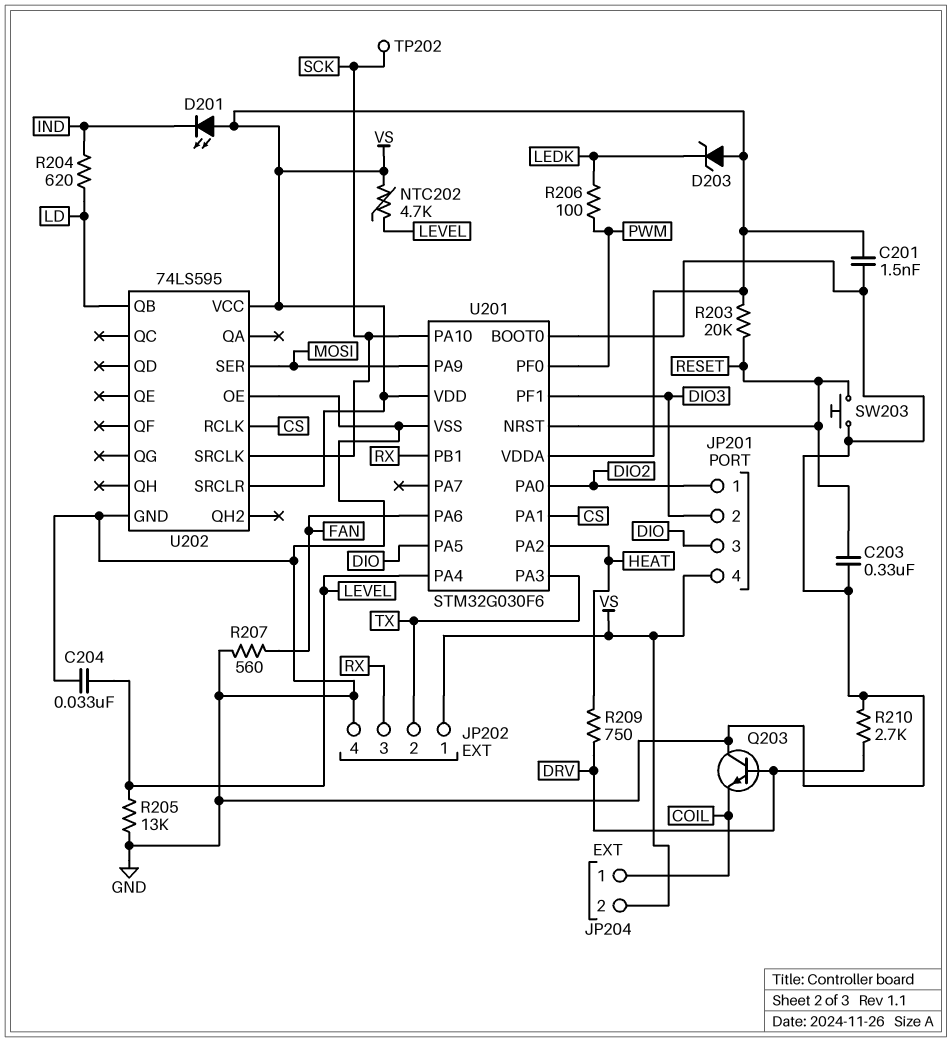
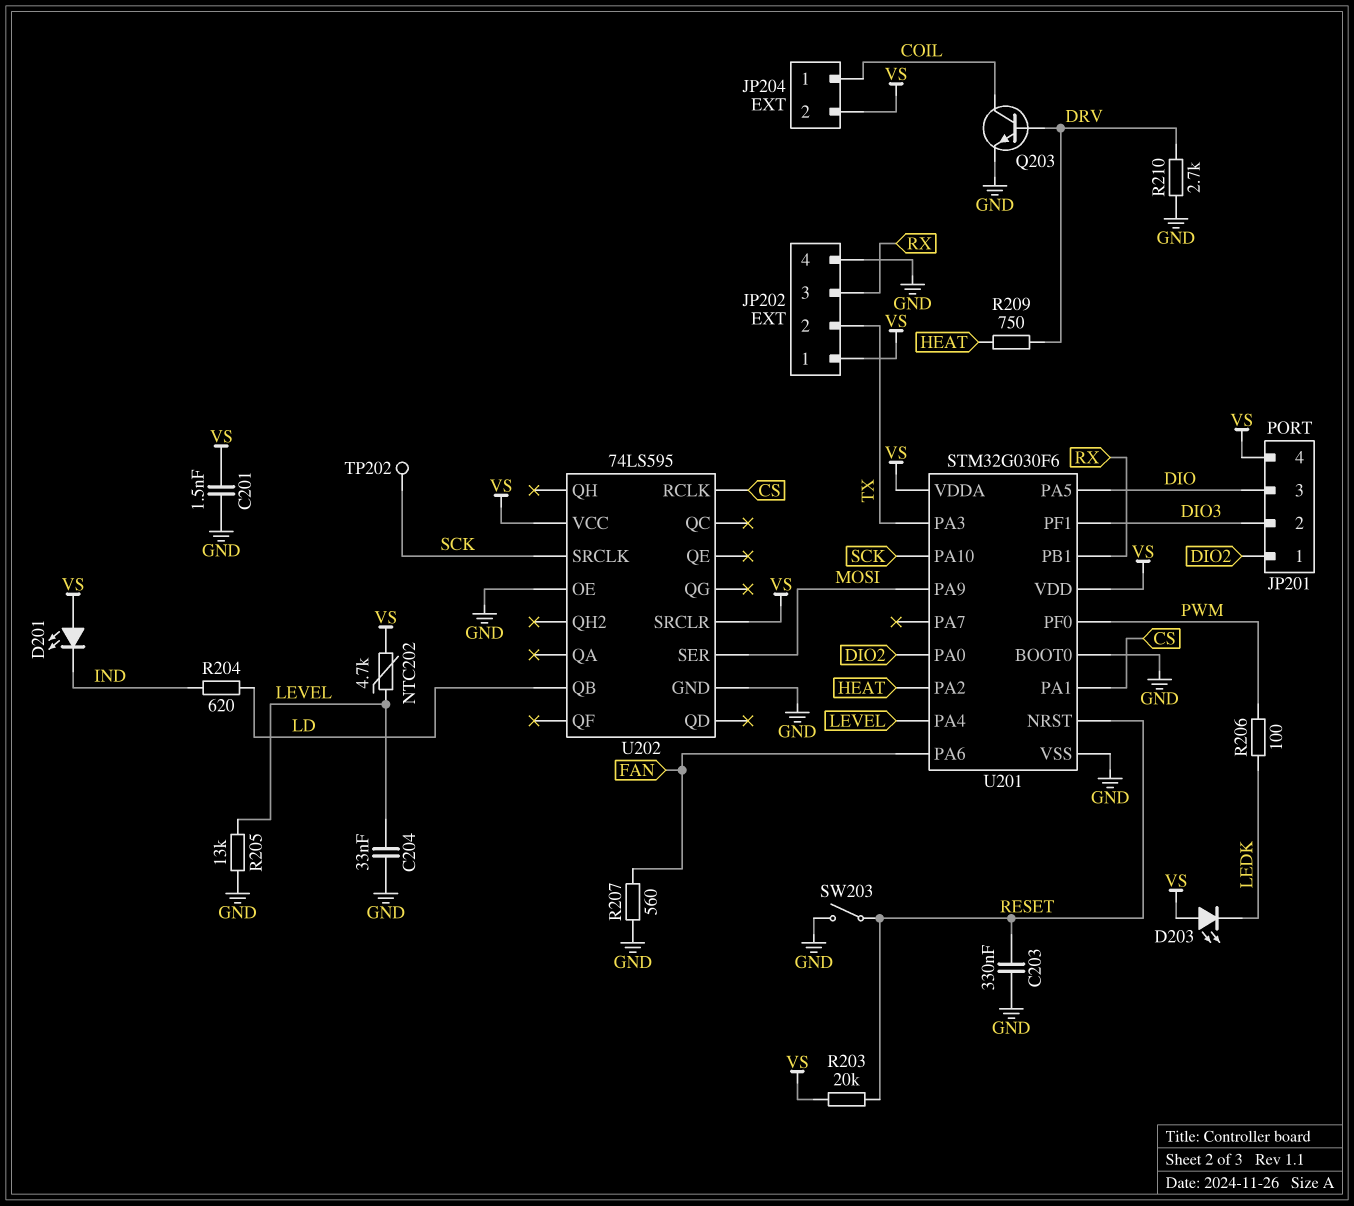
D203: zener (A VS, K LEDK) -> LED (A VS, K LEDK)
Q203: NPN (B DRV, C GND, E COIL) -> NPN (B DRV, C COIL, E GND)
SW203: button (GND, RESET) -> switch (GND, RESET)

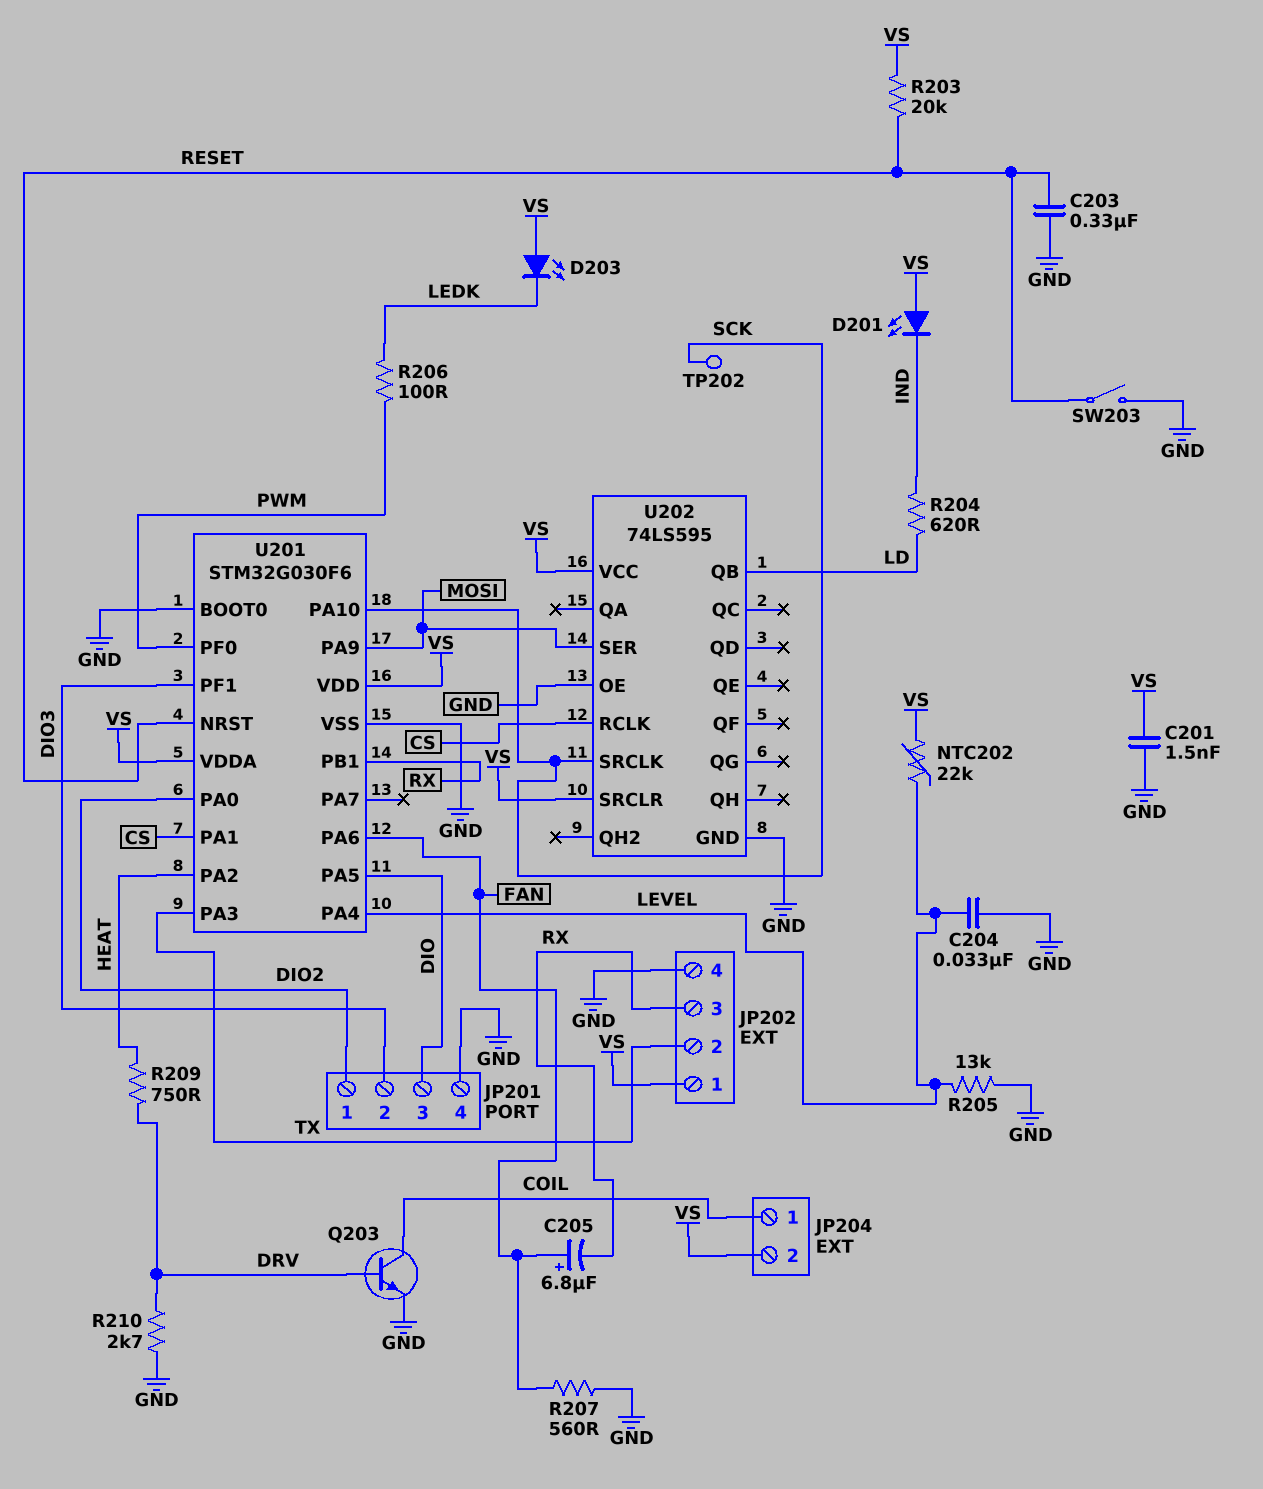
C205: none -> 6.8uF (plus FAN, minus RX)
JP201 pin 4: VS -> GND
NTC202: 4.7k (LEVEL, VS) -> 22k (LEVEL, VS)

